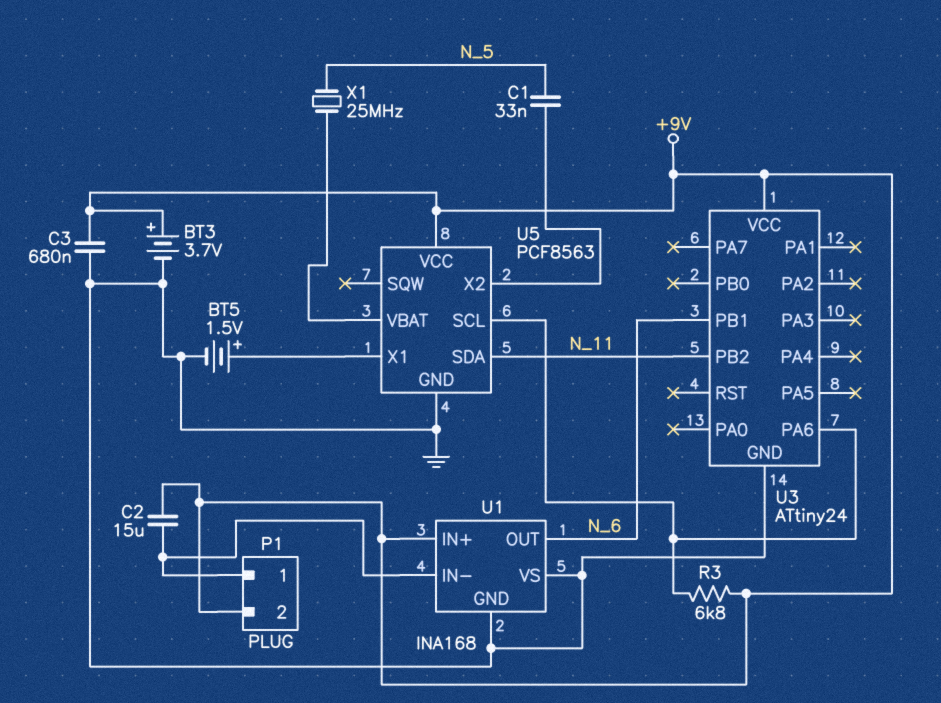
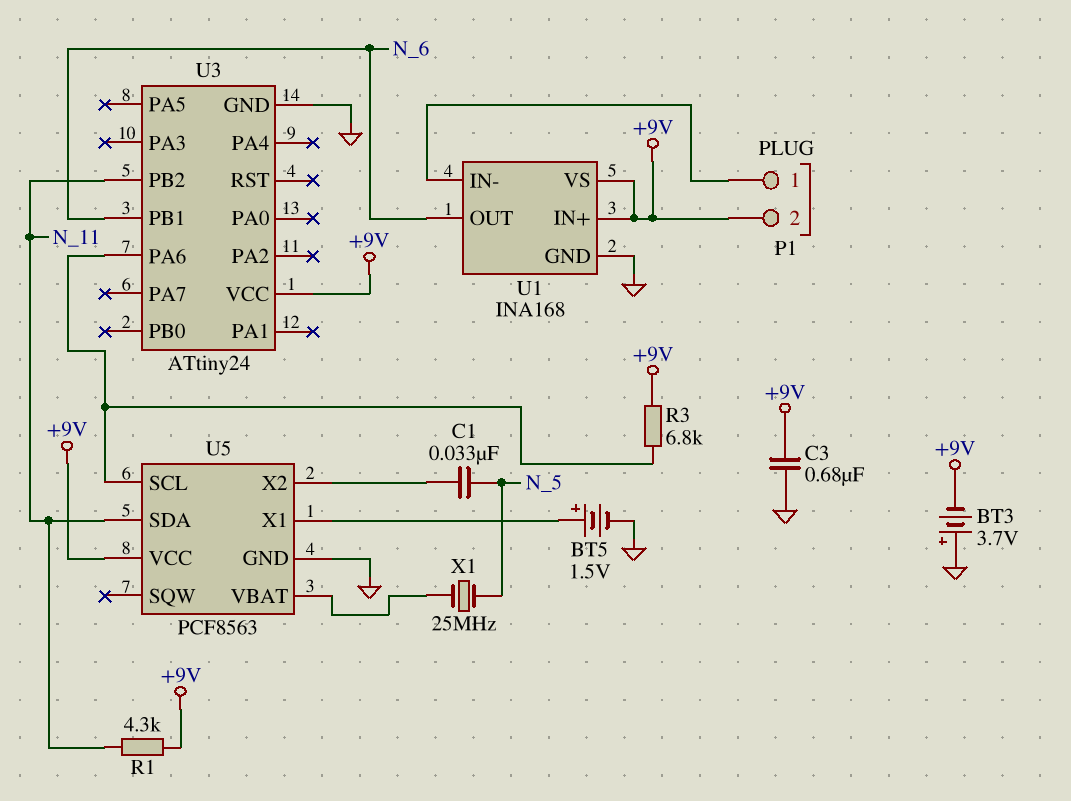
BT3: 3.7V (plus +9V, minus GND) -> 3.7V (plus GND, minus +9V)
C2: 15uF (+9V, P1/1) -> none
R1: none -> 4.3k (+9V, N_11)
U1 pin VS: GND -> +9V

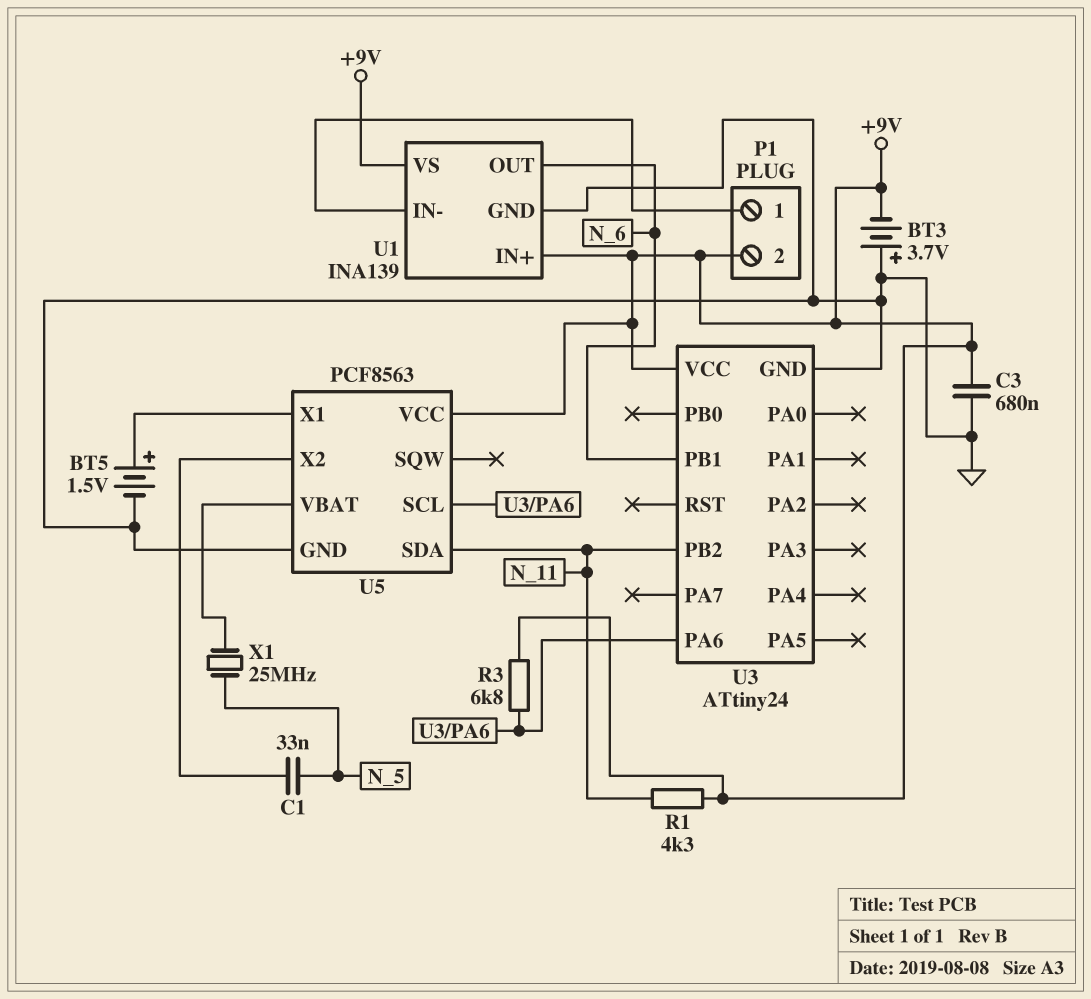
U1: INA168 -> INA139

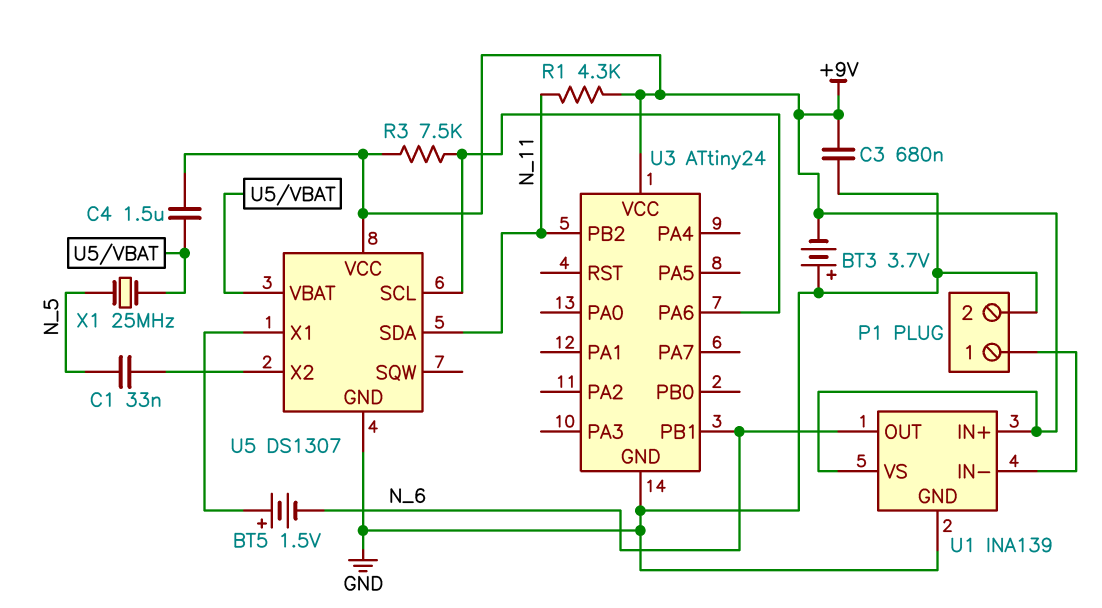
BT5: 1.5V (plus U5/X1, minus GND) -> 1.5V (plus U5/X1, minus N_6)
C4: none -> 1.5uF (+9V, U5/VBAT)
P1 pin 2: +9V -> GND
R3: 6.8k (+9V, U3/PA6) -> 7.5k (+9V, U3/PA6)
U5: PCF8563 -> DS1307

